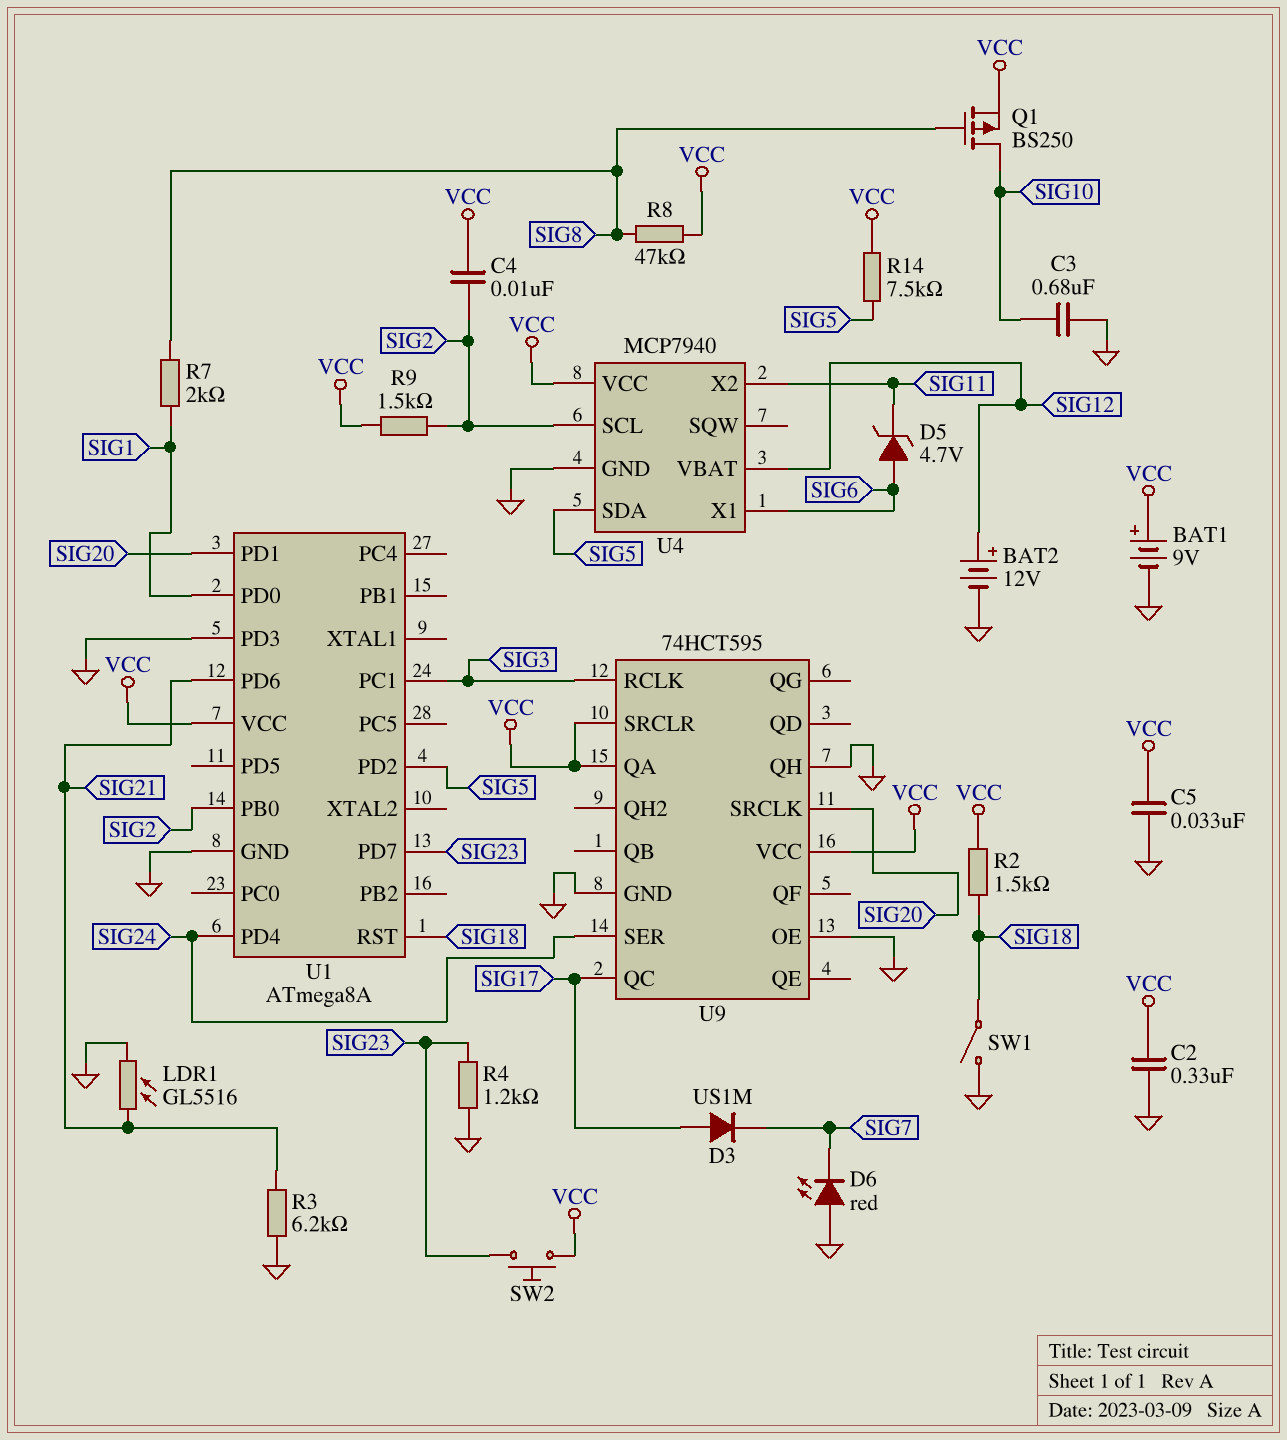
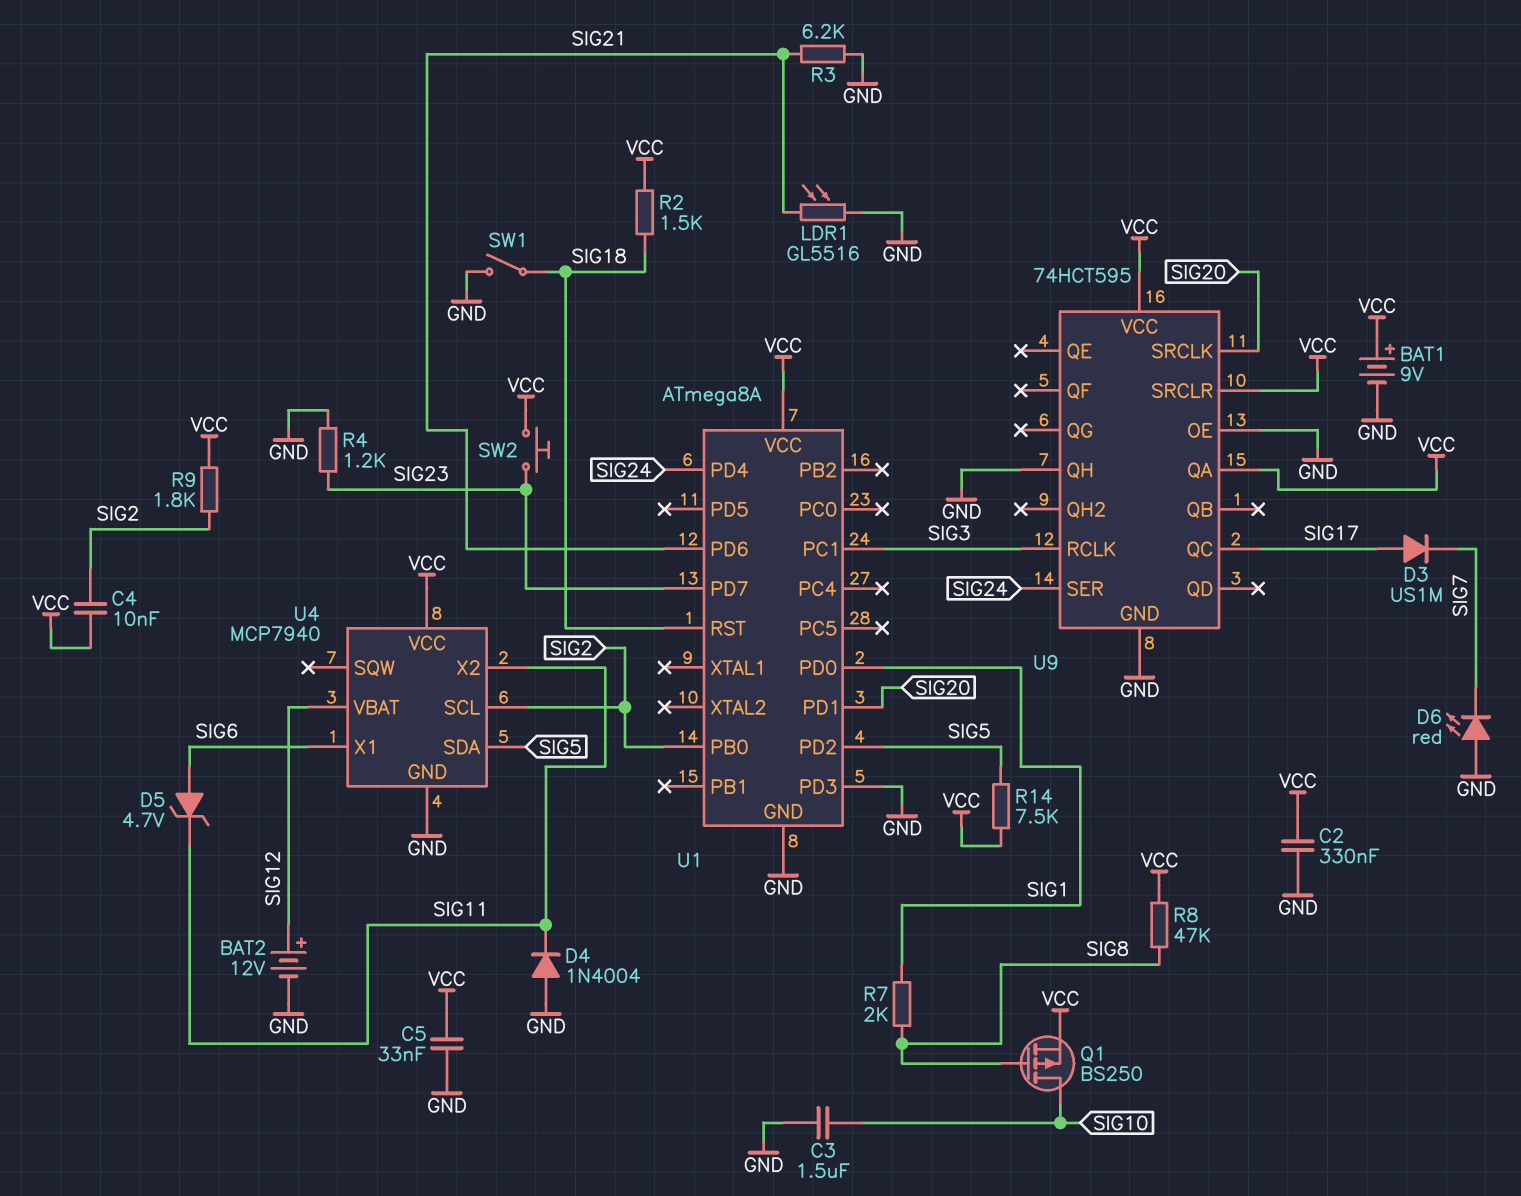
C3: 680nF (GND, SIG10) -> 1.5uF (GND, SIG10)
D4: none -> diode 1N4004 (A GND, K SIG11)
R9: 1.5k (SIG2, VCC) -> 1.8k (SIG2, VCC)

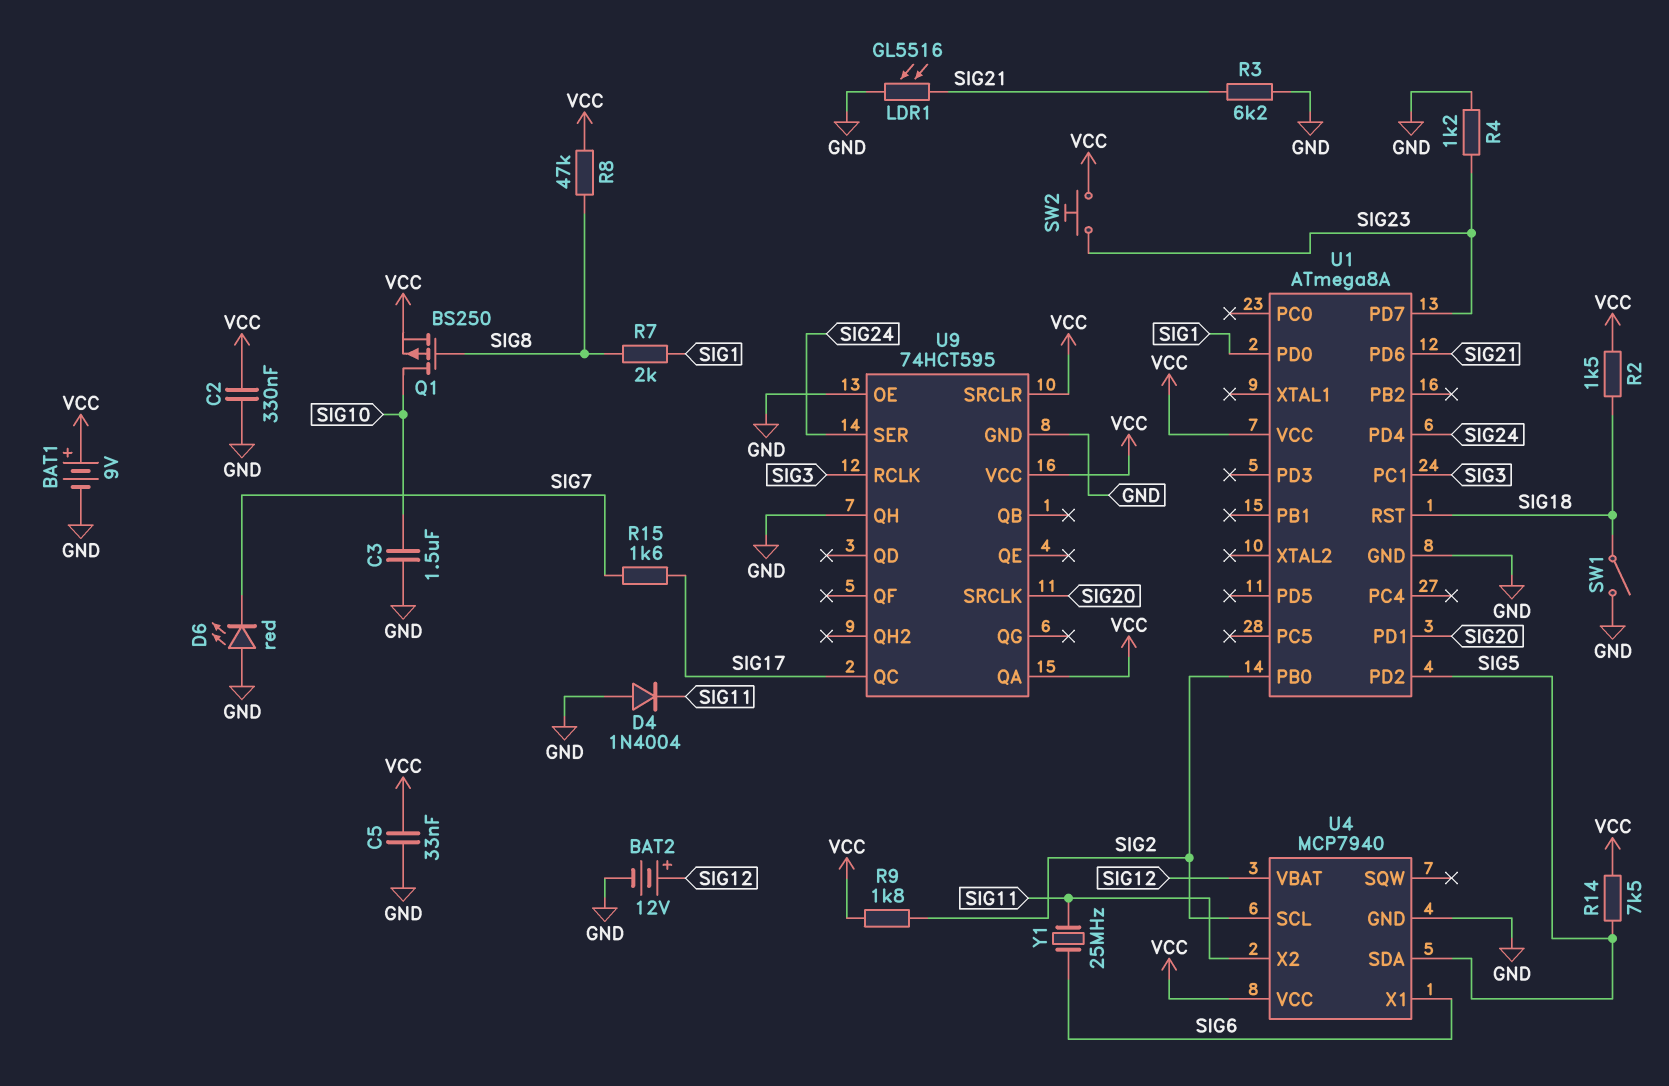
C4: 10nF (SIG2, VCC) -> none
D3: diode US1M (A SIG17, K SIG7) -> none
D5: zener 4.7V (A SIG6, K SIG11) -> none
R15: none -> 1.6k (SIG7, SIG17)
U1 pin PD3: GND -> none
Y1: none -> 25MHz (SIG6, SIG11)

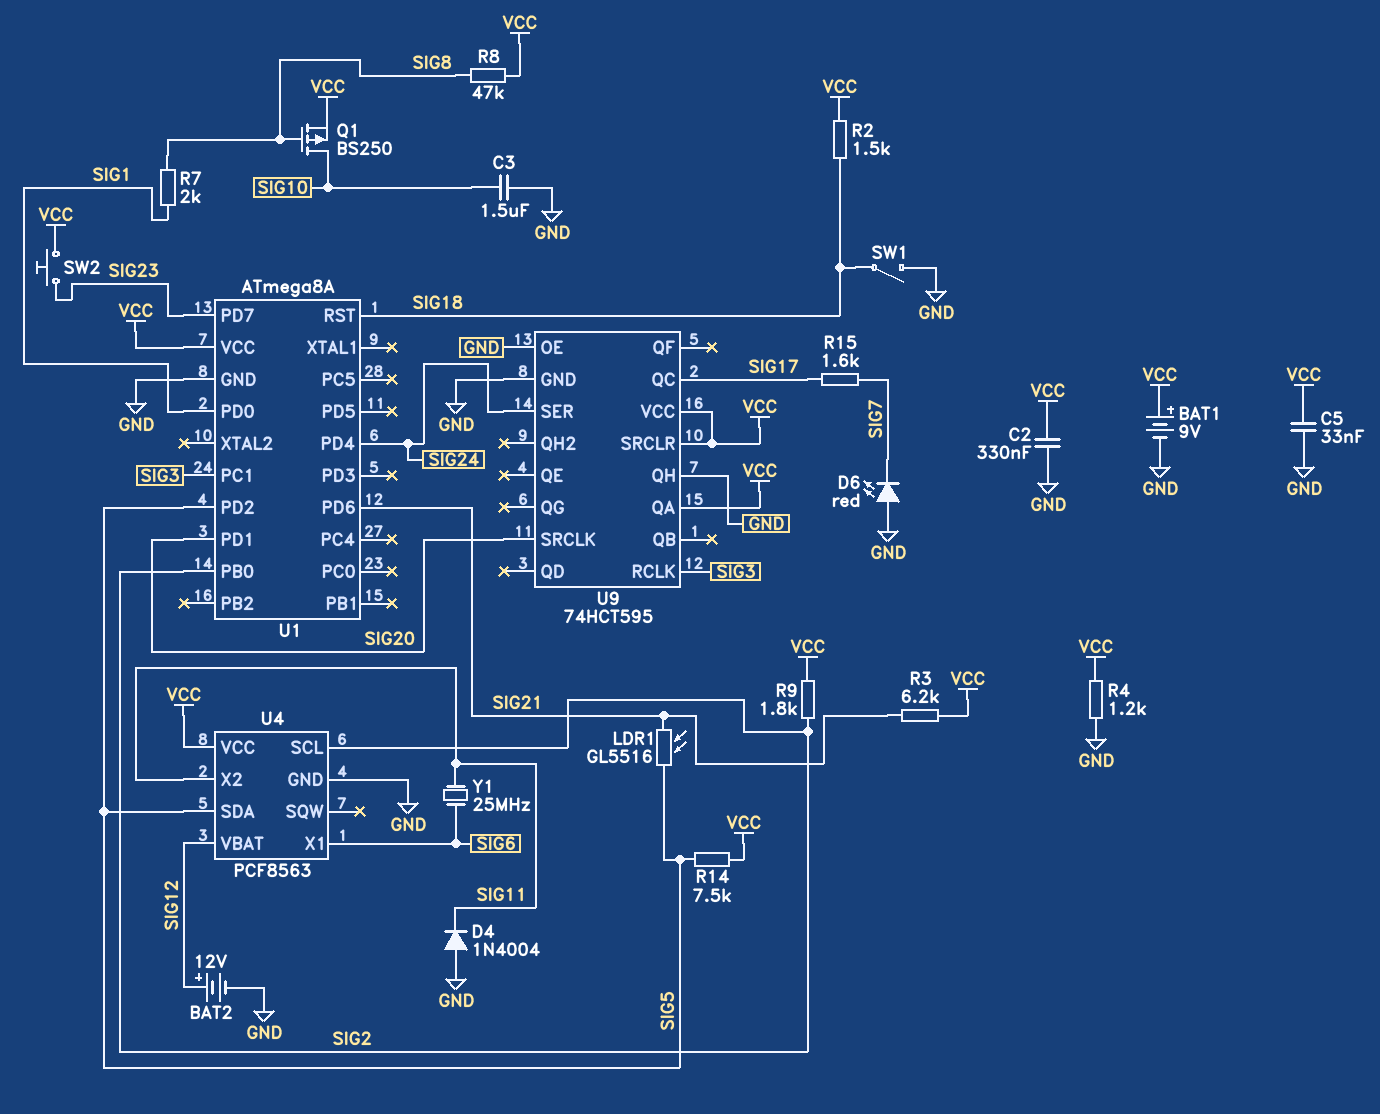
LDR1: GL5516 (GND, SIG21) -> GL5516 (SIG5, SIG21)
R3: 6.2k (GND, SIG21) -> 6.2k (SIG21, VCC)
R4: 1.2k (GND, SIG23) -> 1.2k (GND, VCC)
U4: MCP7940 -> PCF8563

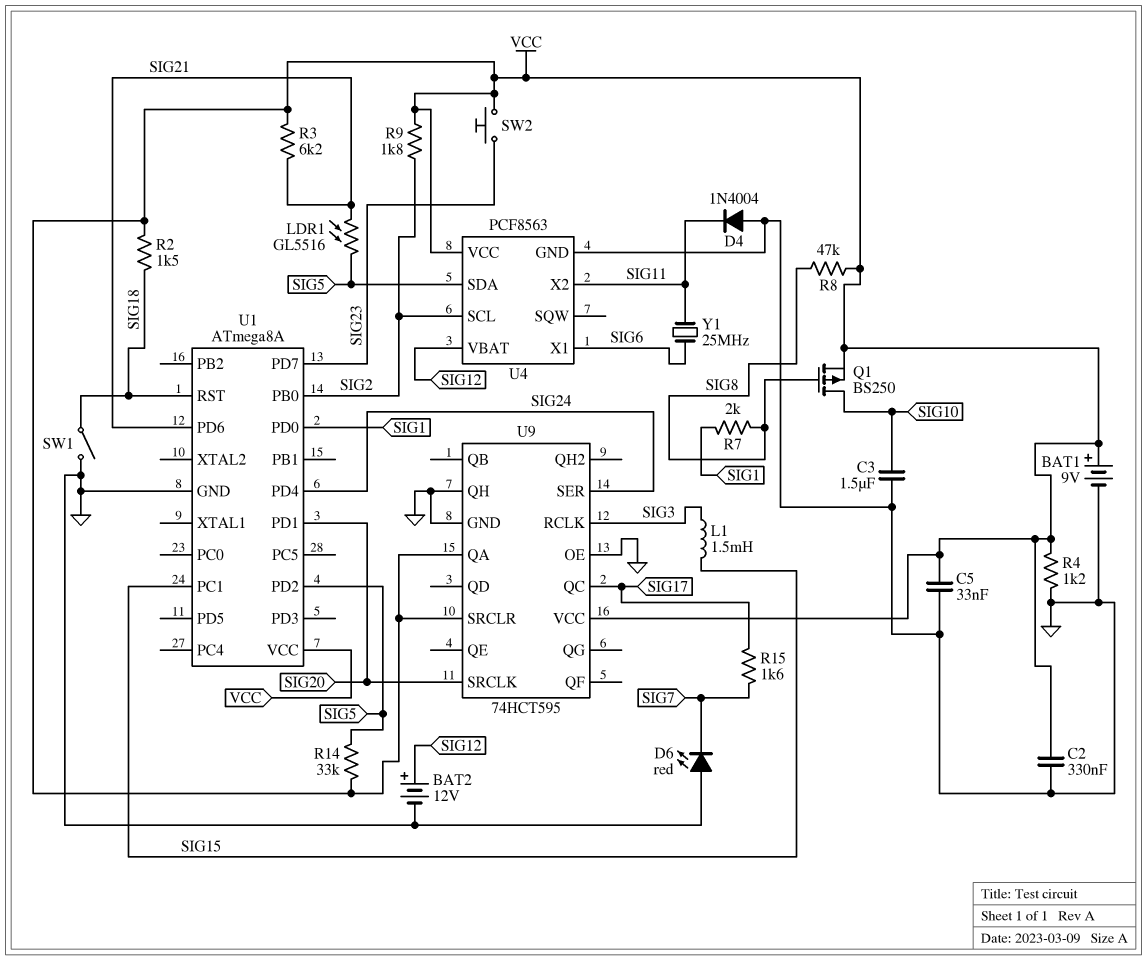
L1: none -> 1.5mH (SIG3, SIG15)
R14: 7.5k (SIG5, VCC) -> 33k (SIG5, VCC)
U1 pin PC1: SIG3 -> SIG15

